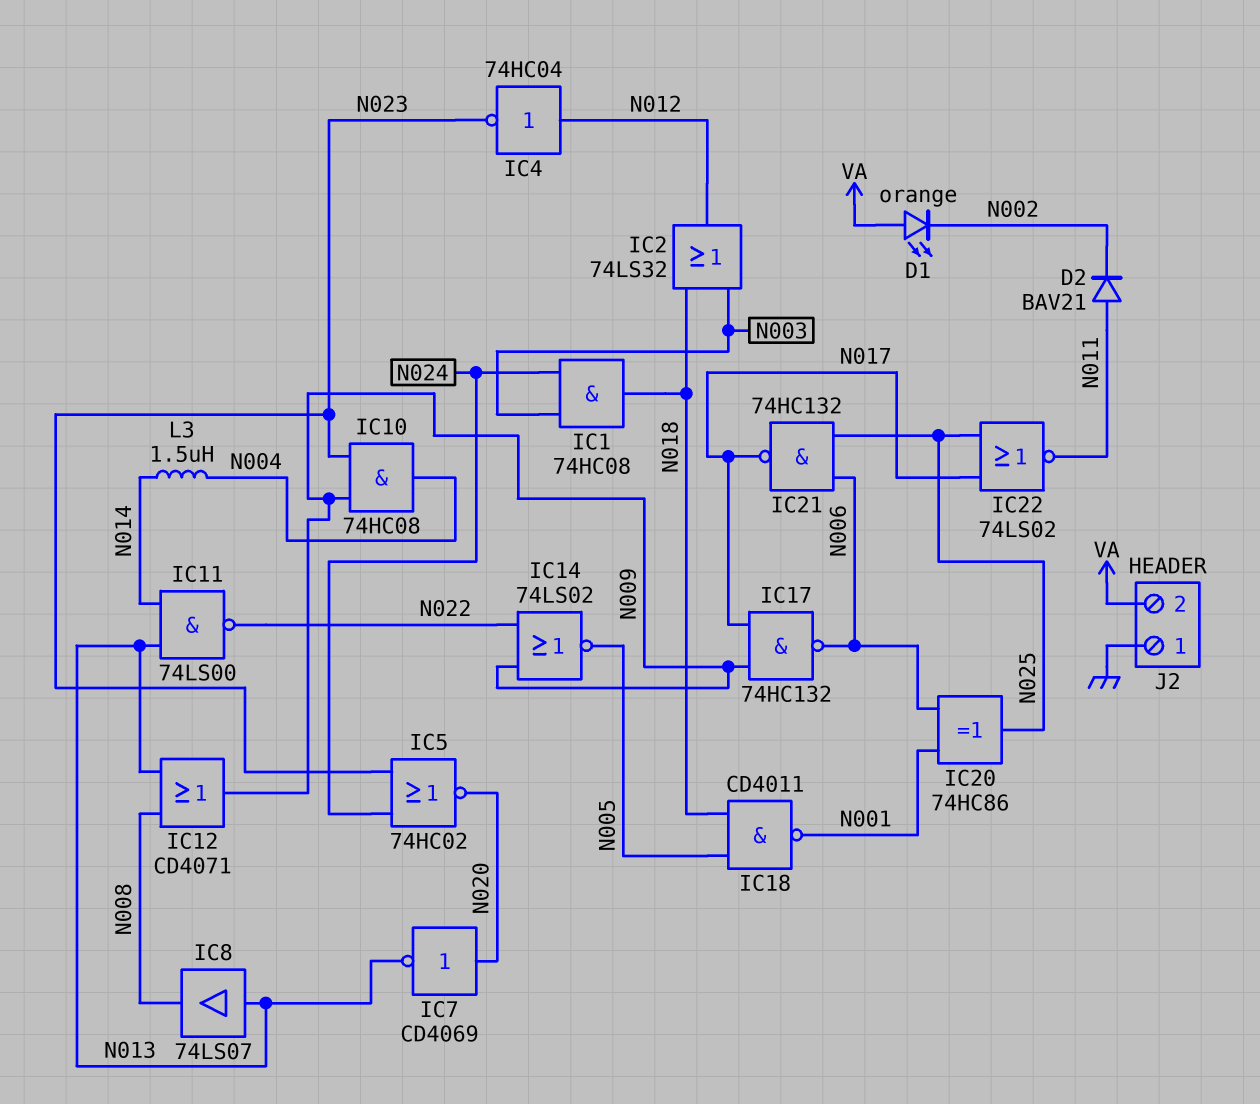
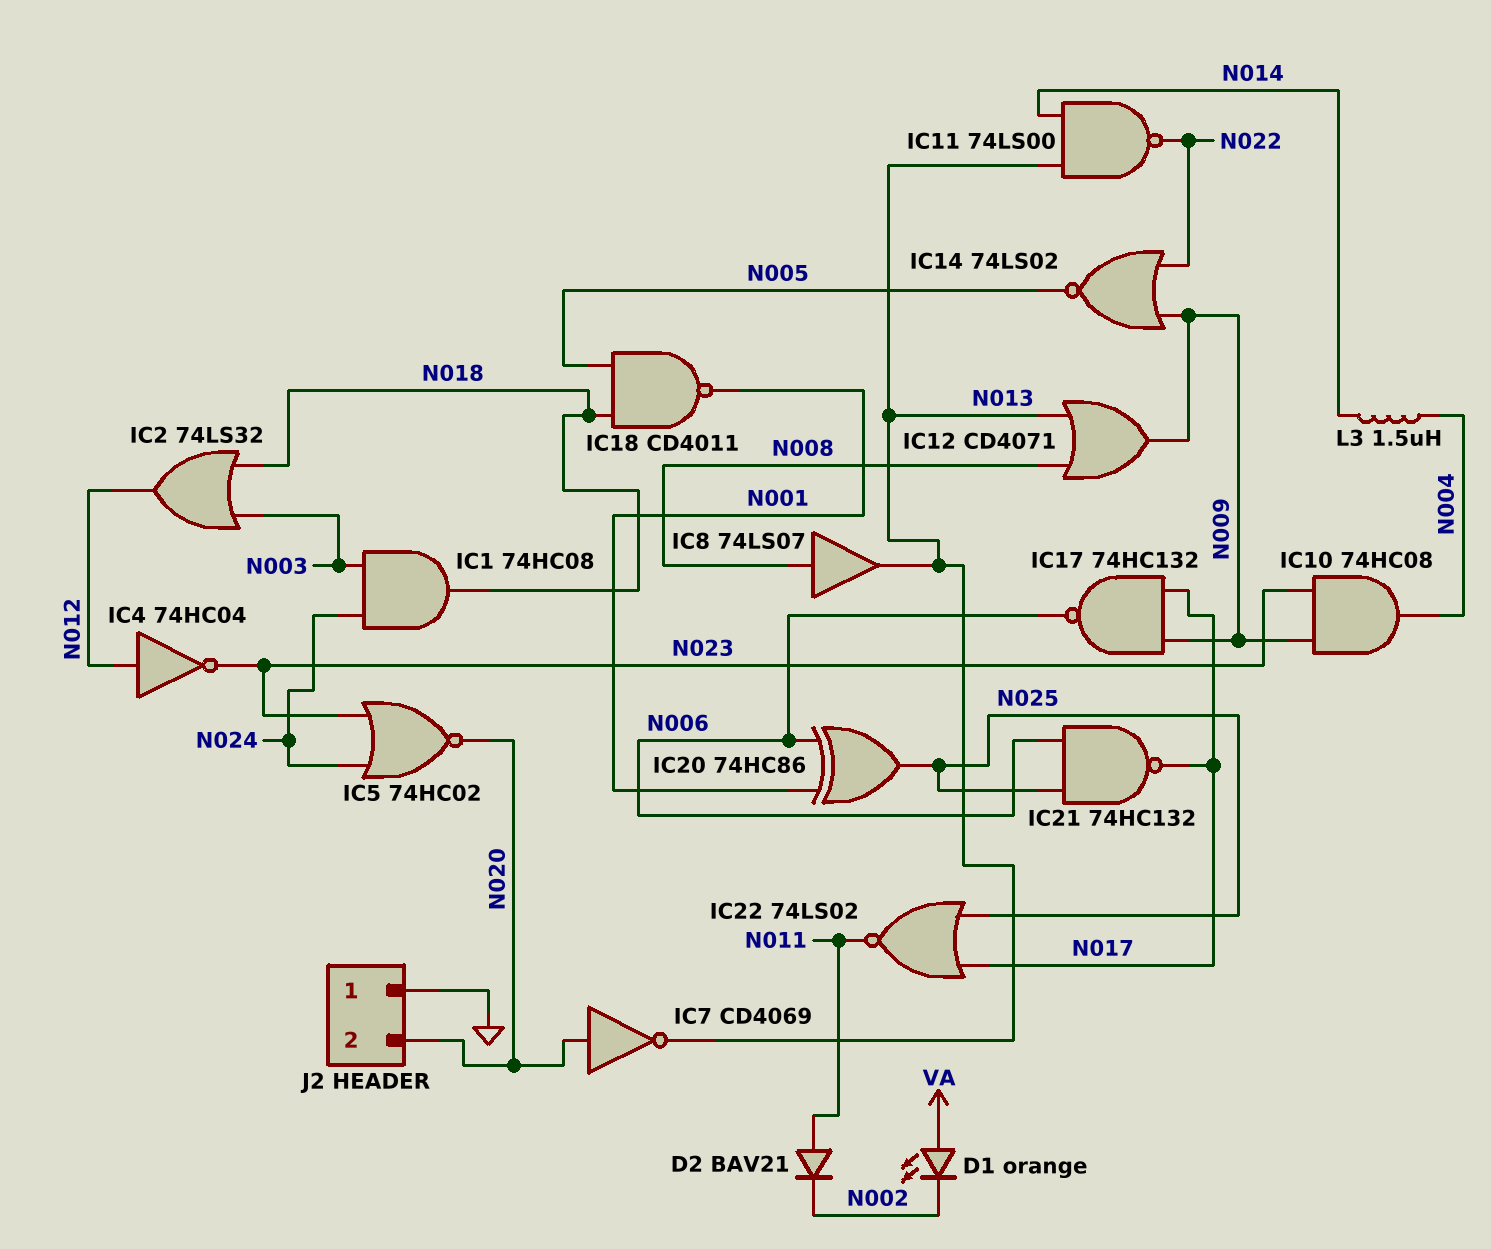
IC8: buffer 74LS07 (in N013, out N008) -> buffer 74LS07 (in N008, out N013)
J2 pin 2: VA -> N020

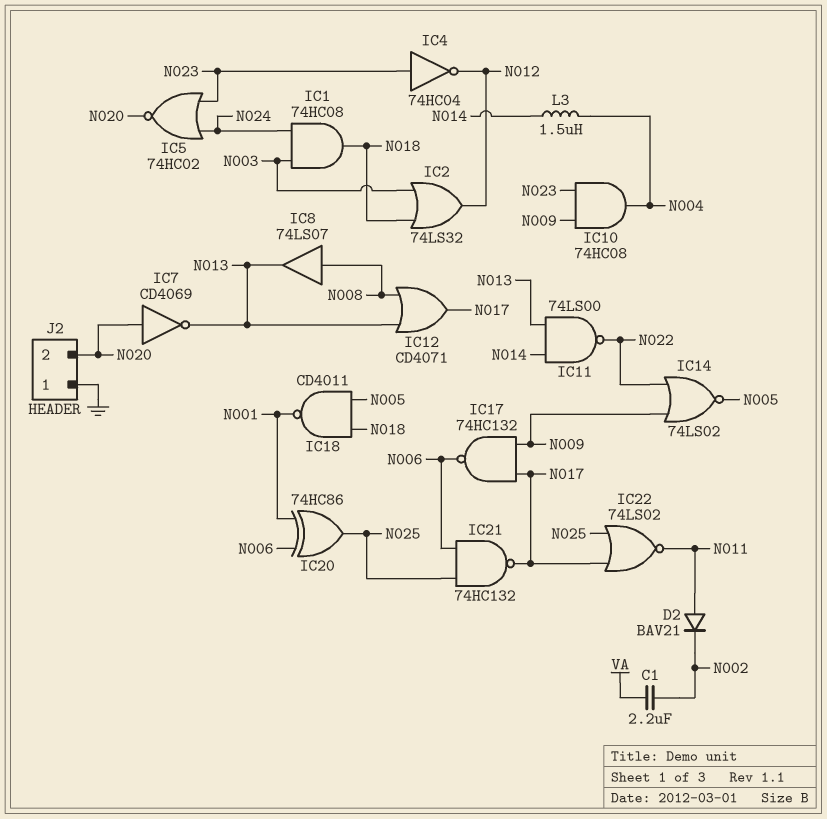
C1: none -> 2.2uF (N002, VA)
D1: LED orange (A VA, K N002) -> none
IC4: NOT 74HC04 (in N012, out N023) -> NOT 74HC04 (in N023, out N012)
IC12: OR CD4071 (in N008, in N013, out N009) -> OR CD4071 (in N008, in N013, out N017)

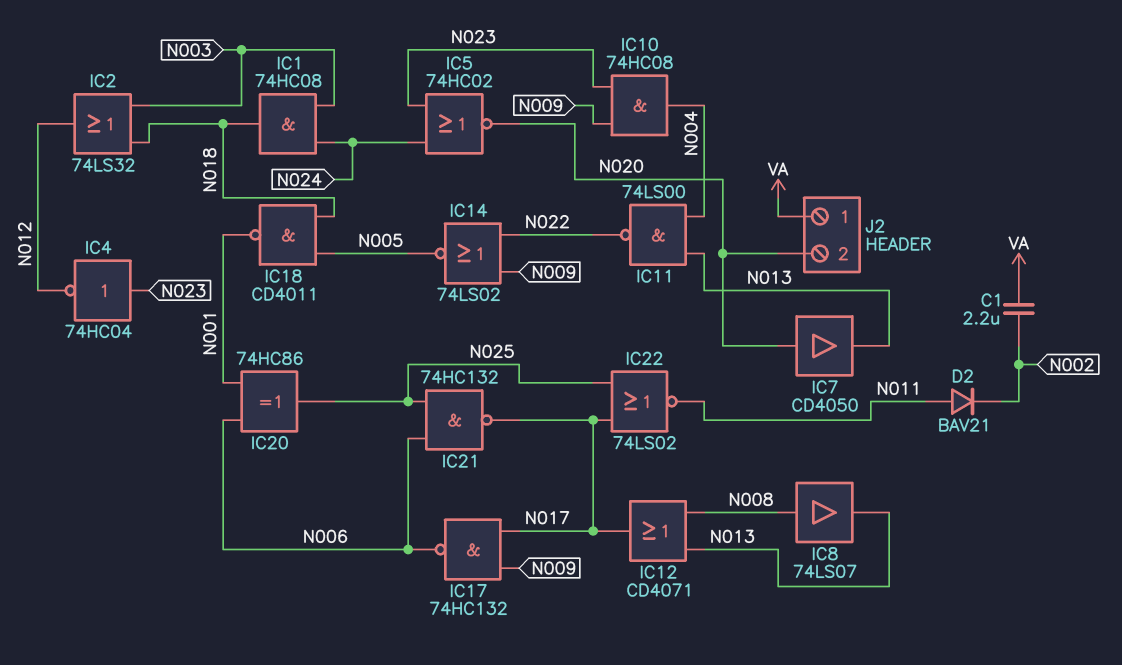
IC7: NOT CD4069 (in N020, out N013) -> buffer CD4050 (in N020, out N013)
IC11: NAND 74LS00 (in N013, in N014, out N022) -> NAND 74LS00 (in N004, in N013, out N022)
J2 pin 1: GND -> VA
L3: 1.5uH (N004, N014) -> none

